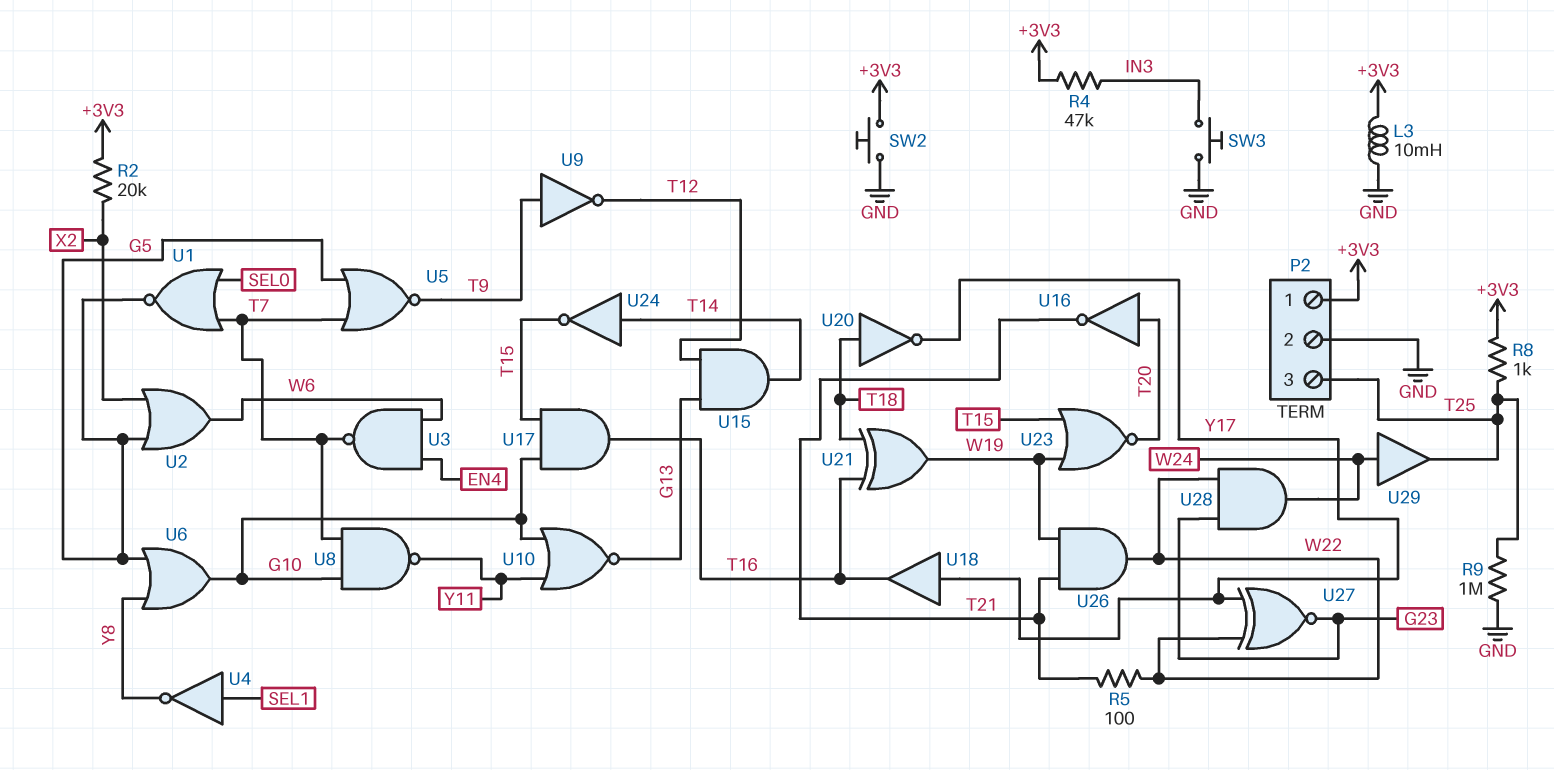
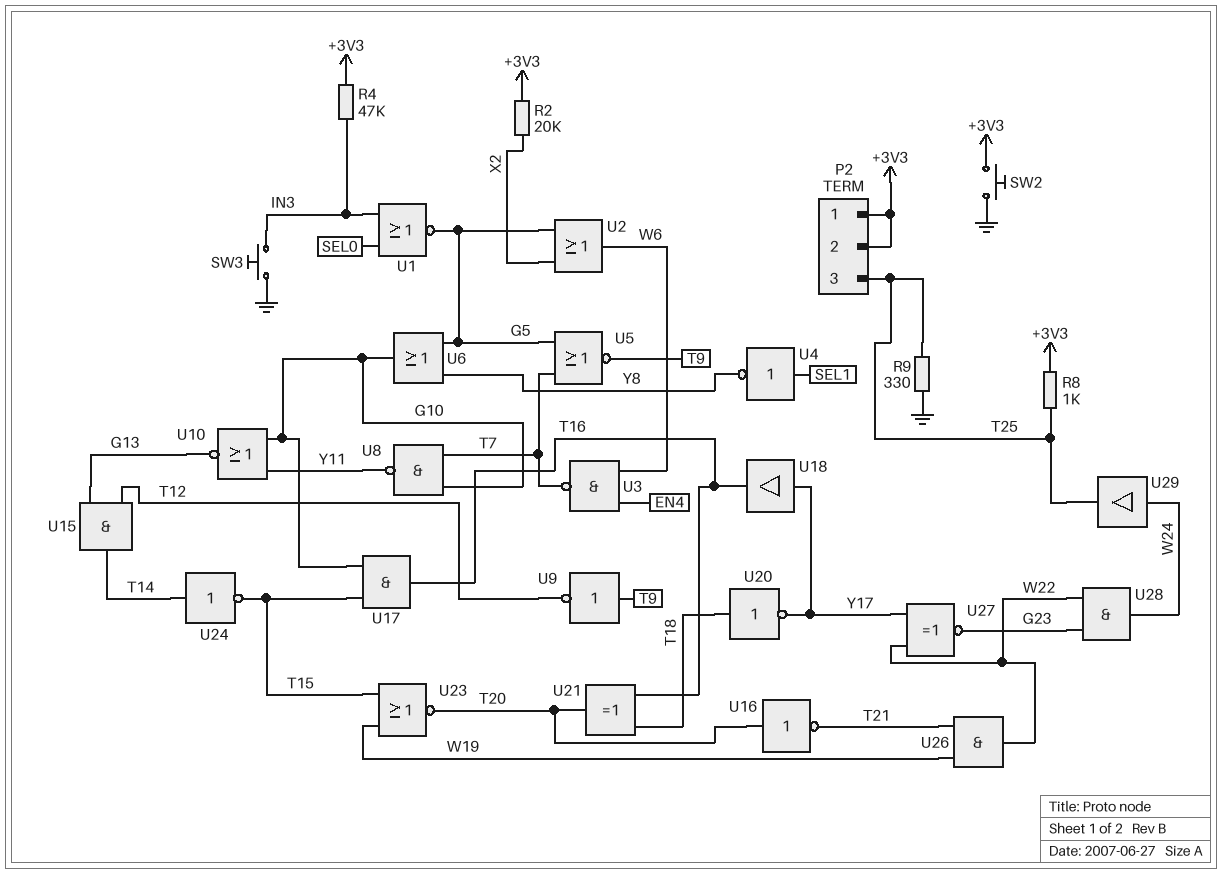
L3: 10mH (+3V3, GND) -> none
P2 pin 2: GND -> +3V3
R5: 100 (T21, W22) -> none
R9: 1M (GND, T25) -> 330 (GND, T25)
U1: NOR (in SEL0, in T7, out G5) -> NOR (in IN3, in SEL0, out G5)
U21: XOR (in T16, in T18, out W19) -> XOR (in T16, in T18, out T20)

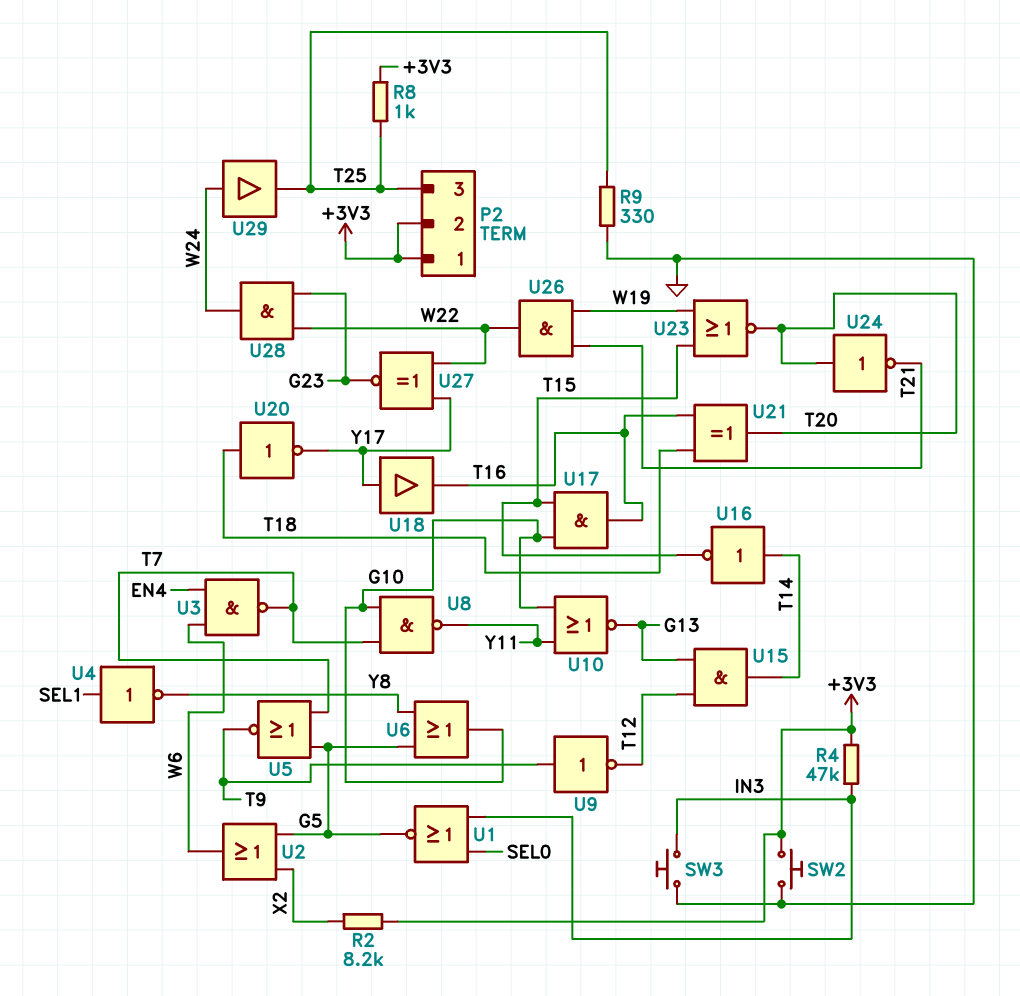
R2: 20k (+3V3, X2) -> 8.2k (+3V3, X2)
U16: NOT (in T20, out T21) -> NOT (in T14, out T15)
U24: NOT (in T14, out T15) -> NOT (in T20, out T21)

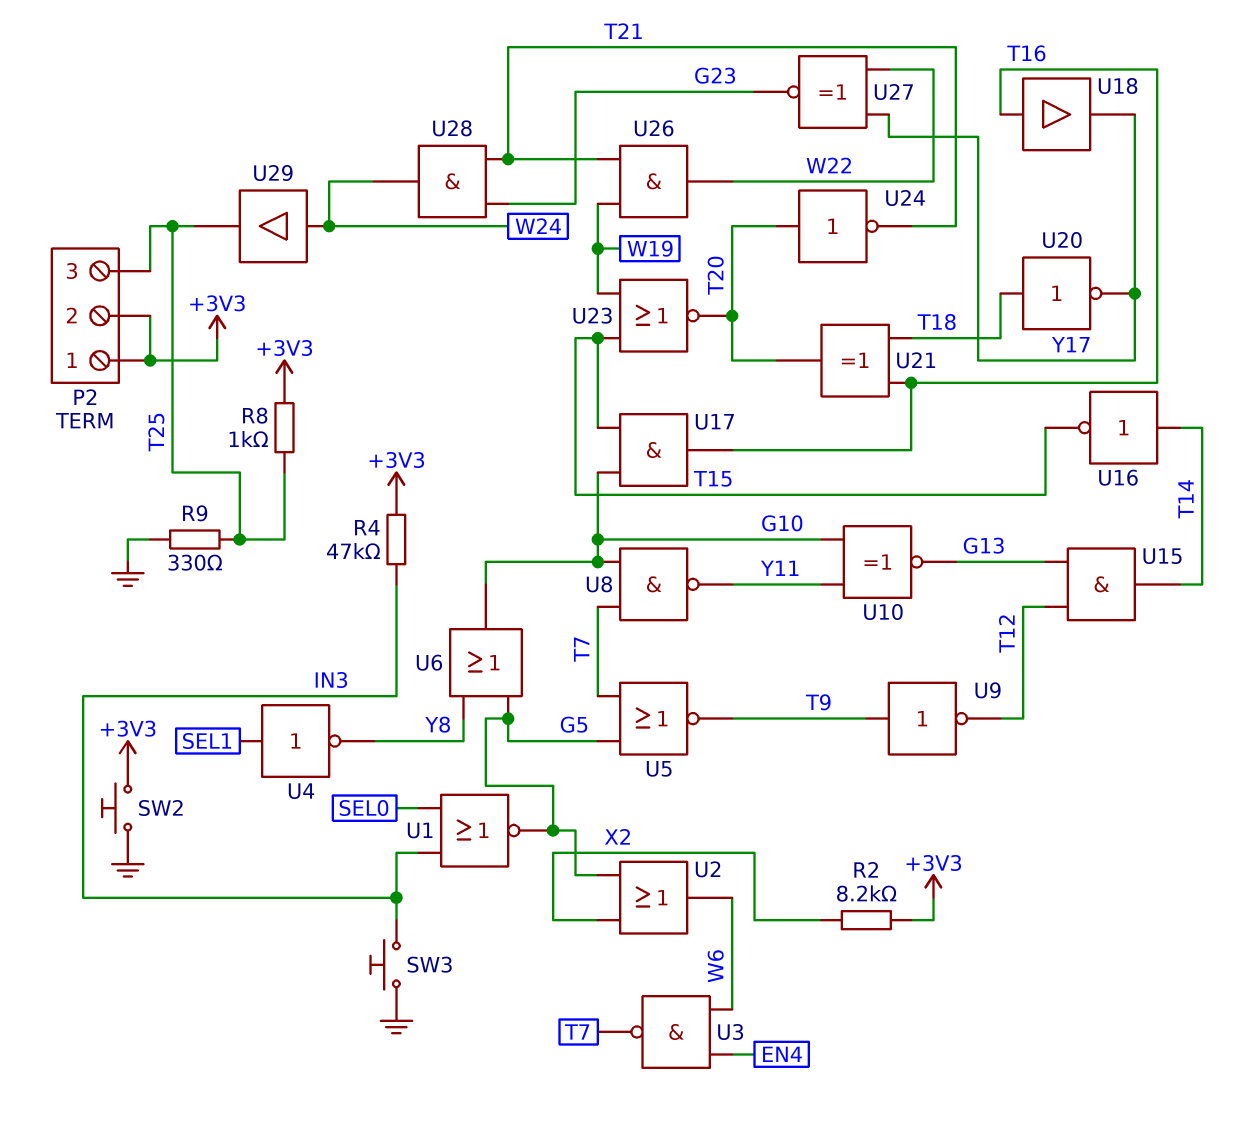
U10: NOR (in G10, in Y11, out G13) -> XNOR (in G10, in Y11, out G13)
U18: buffer (in Y17, out T16) -> buffer (in T16, out Y17)
U28: AND (in G23, in W22, out W24) -> AND (in G23, in T21, out W24)

